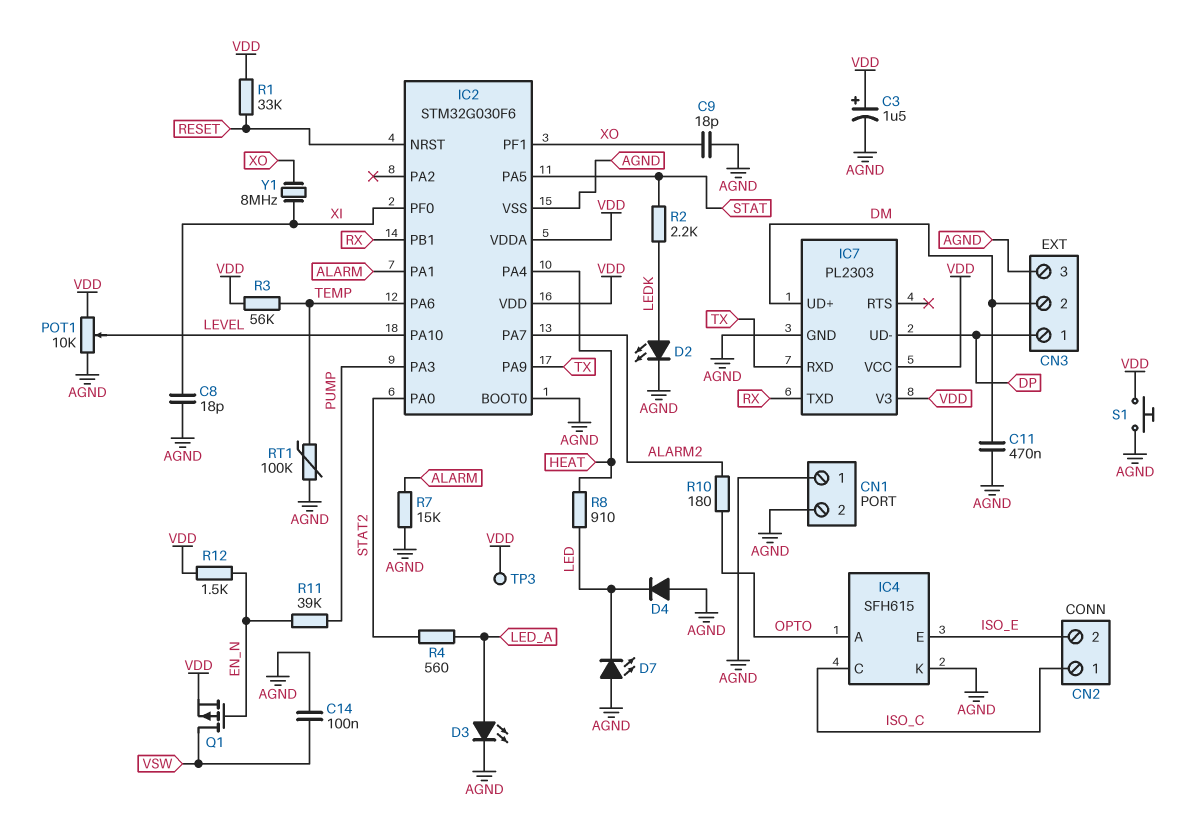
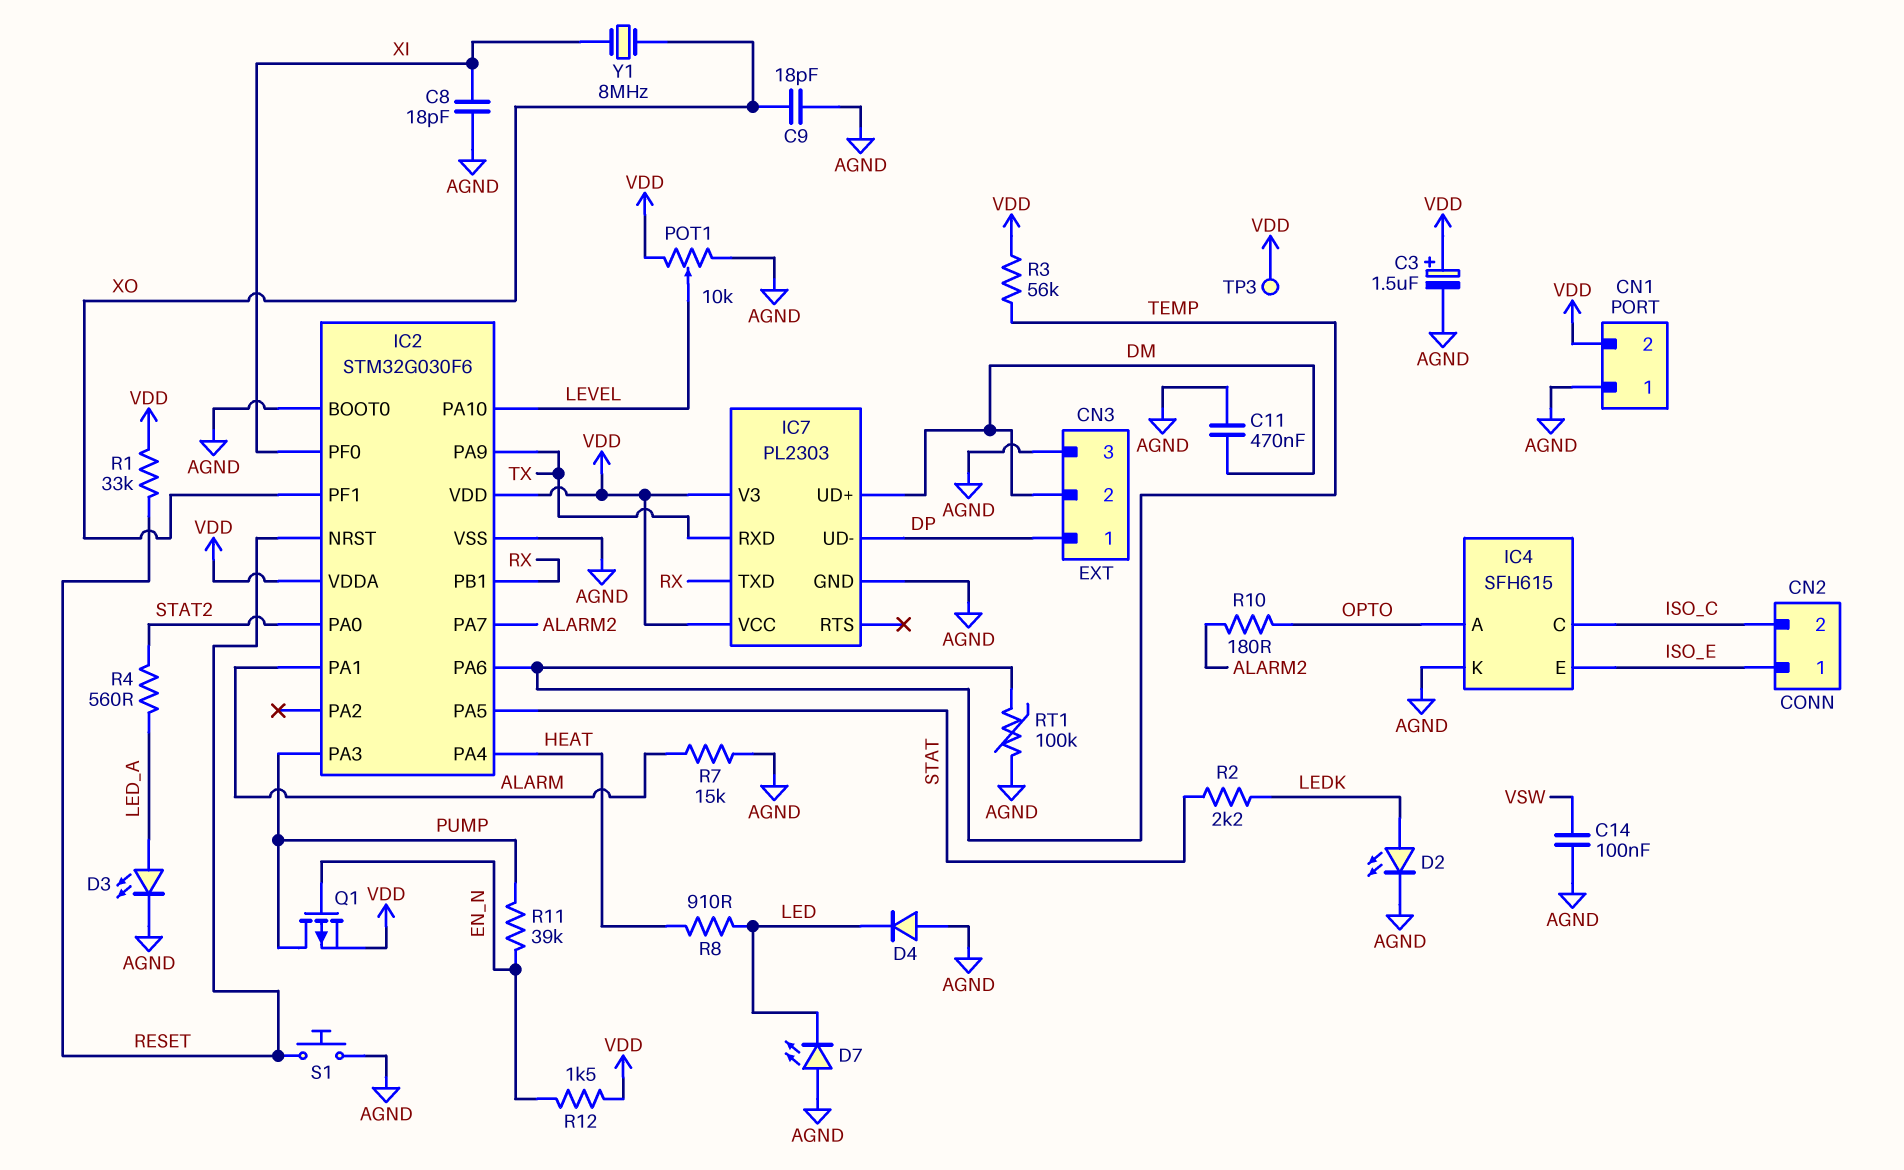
CN1 pin 2: AGND -> VDD
CN2 pin 1: ISO_C -> ISO_E
CN2 pin 2: ISO_E -> ISO_C
Q1: PMOS (G EN_N, D VSW, S VDD) -> PMOS (G EN_N, D PUMP, S VDD)
S1: button (AGND, VDD) -> button (AGND, RESET)

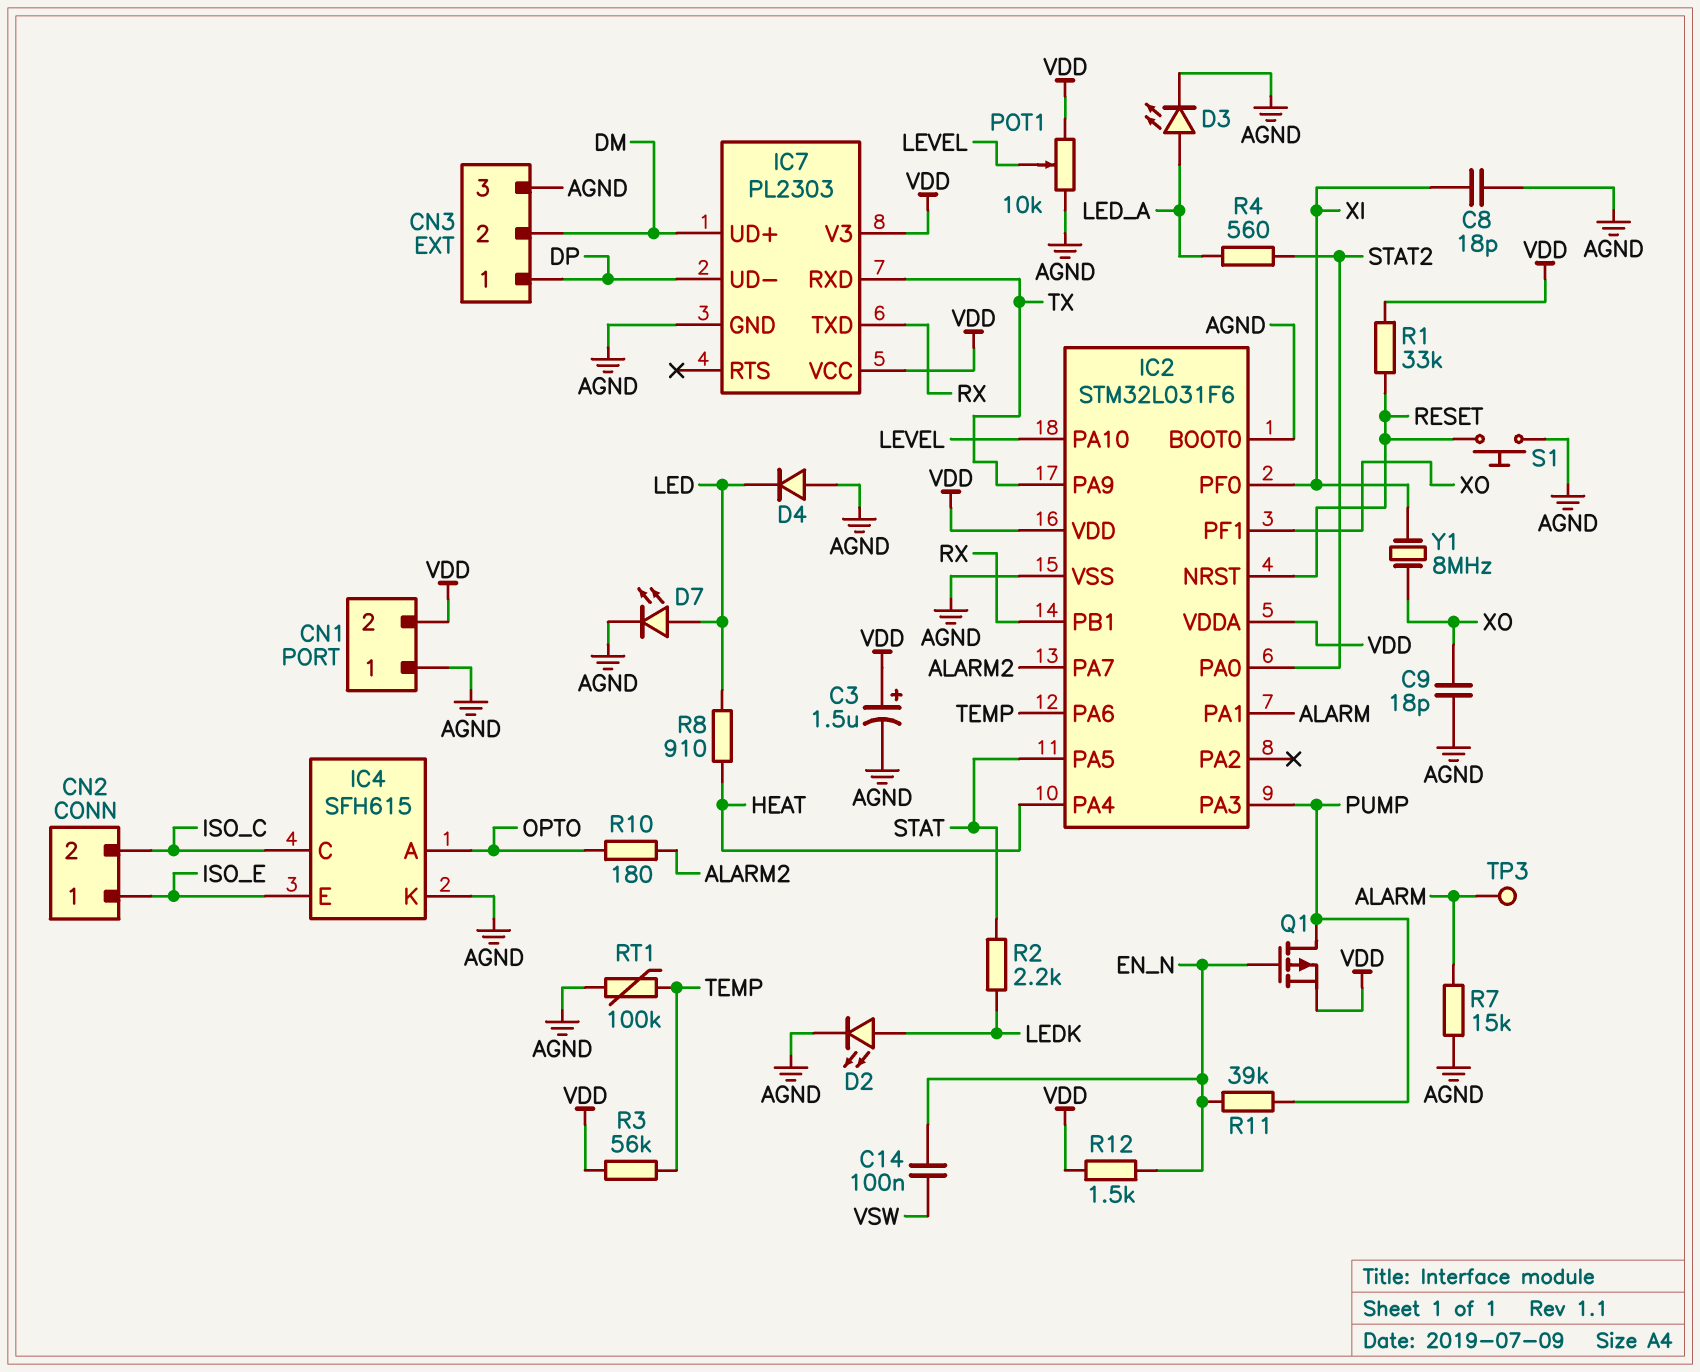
C11: 470nF (AGND, DM) -> none
C14: 100nF (AGND, VSW) -> 100nF (EN_N, VSW)
D7: LED (A AGND, K LED) -> LED (A LED, K AGND)
IC2: STM32G030F6 -> STM32L031F6
TP3: test point (VDD) -> test point (ALARM)

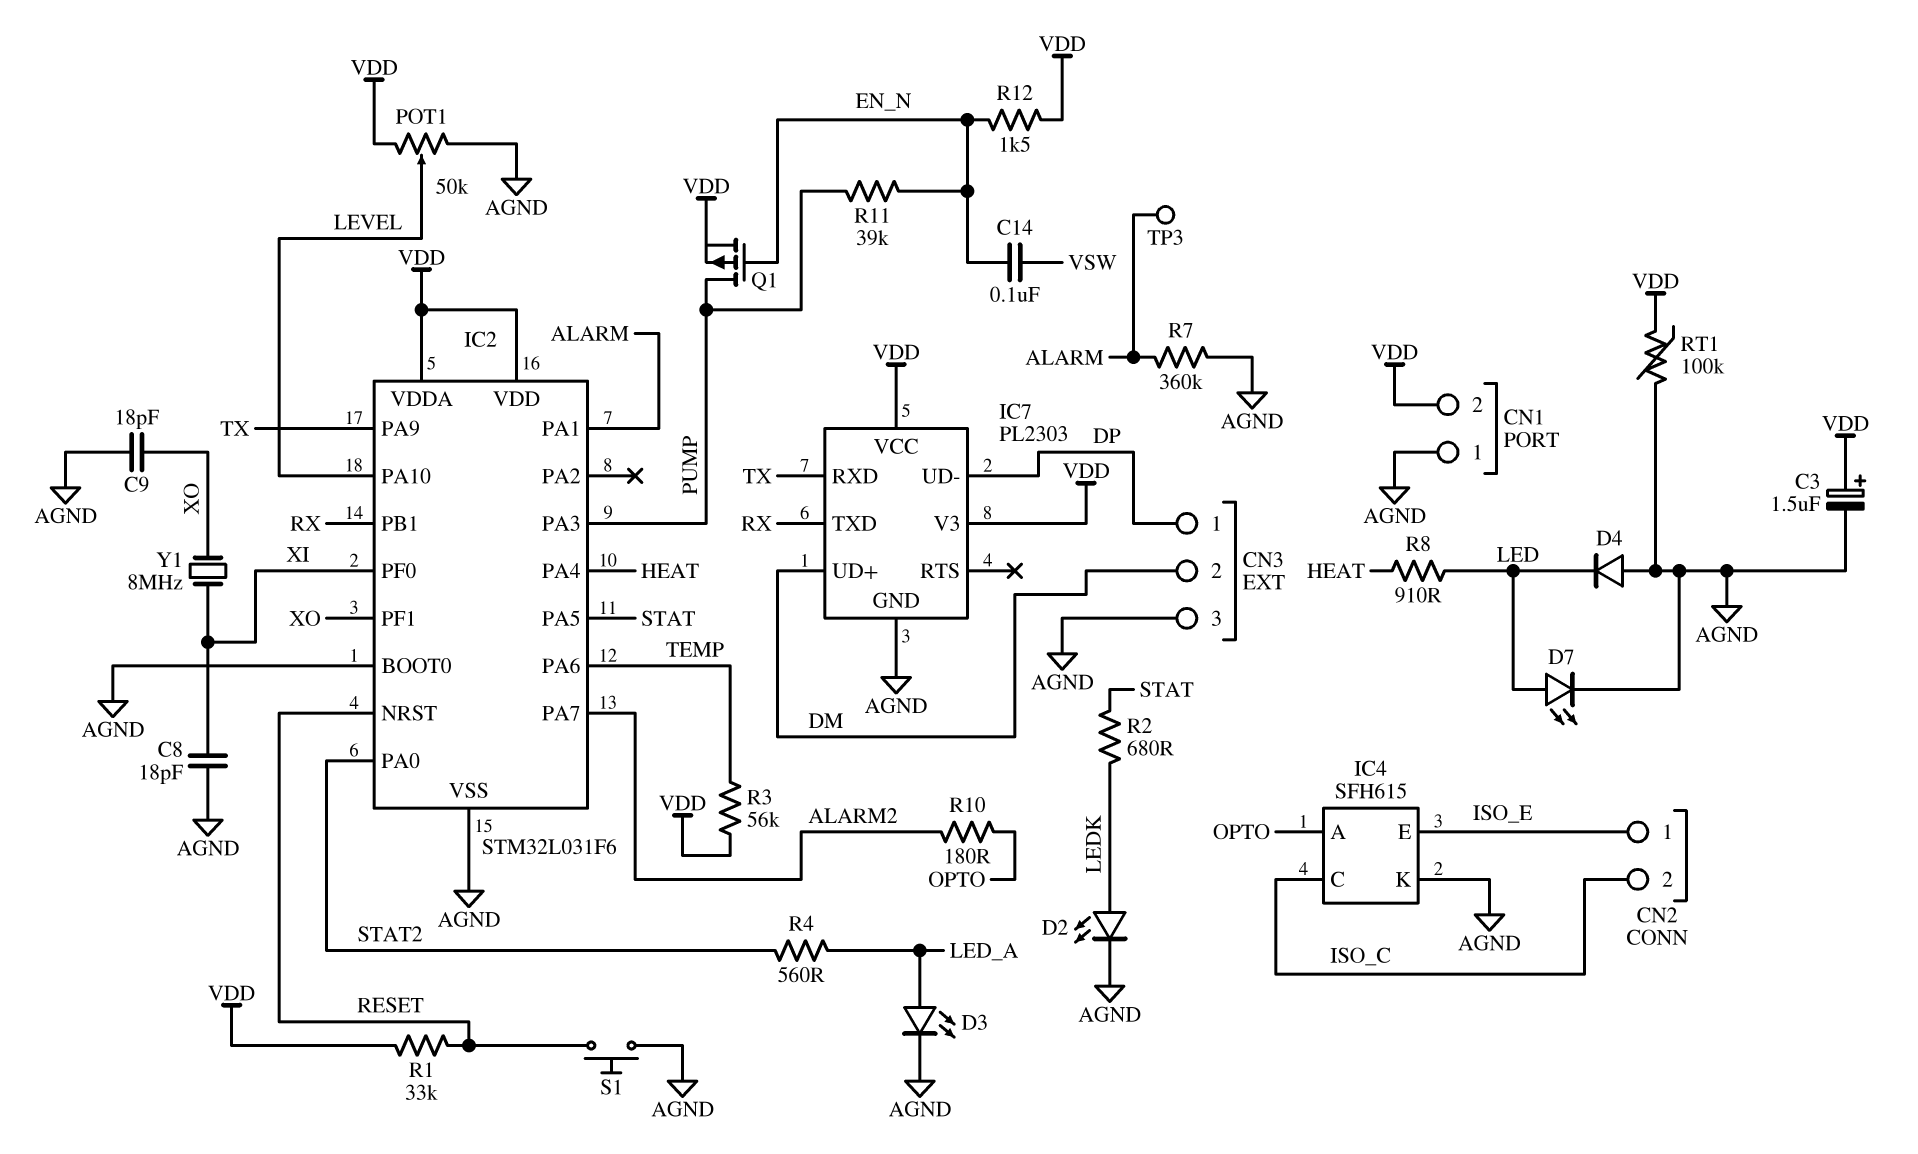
POT1: 10k (AGND, VDD, wiper LEVEL) -> 50k (AGND, VDD, wiper LEVEL)
R2: 2.2k (LEDK, STAT) -> 680 (LEDK, STAT)
R7: 15k (AGND, ALARM) -> 360k (AGND, ALARM)
RT1: 100k (AGND, TEMP) -> 100k (AGND, VDD)

